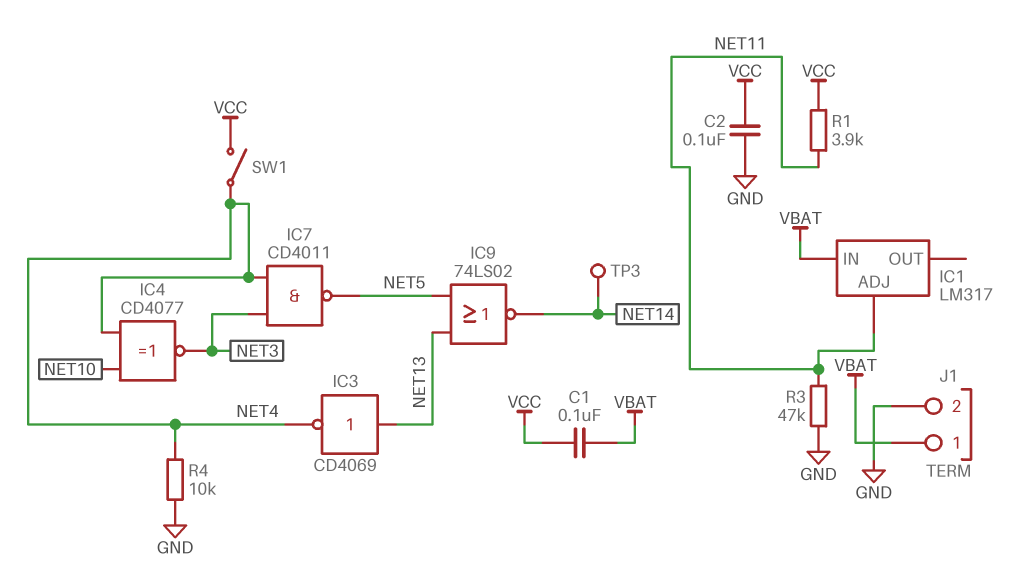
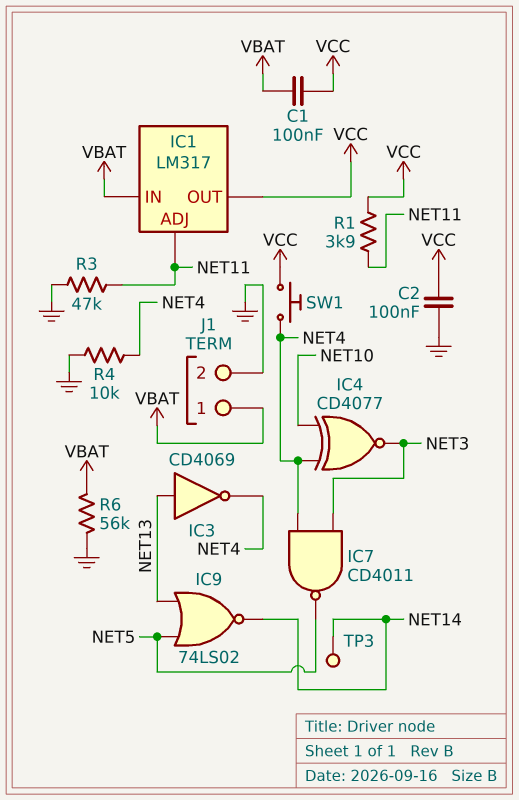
IC1 pin OUT: none -> VCC
R6: none -> 56k (GND, VBAT)
SW1: switch (NET4, VCC) -> button (NET4, VCC)

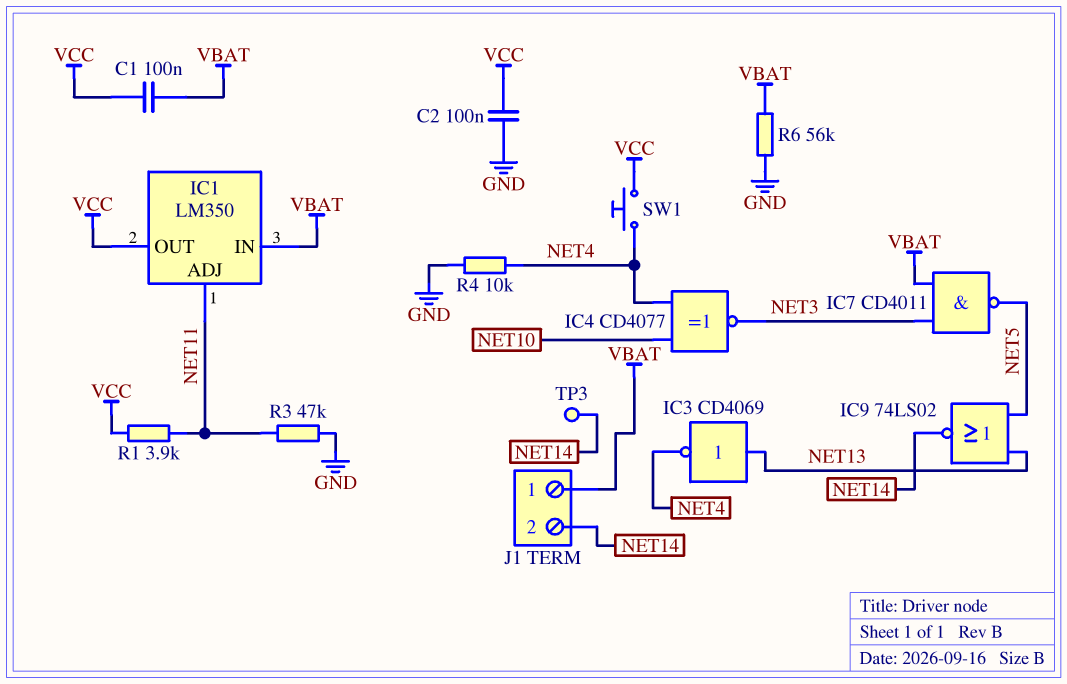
IC1: LM317 -> LM350
IC7: NAND CD4011 (in NET3, in NET4, out NET5) -> NAND CD4011 (in NET3, in VBAT, out NET5)
J1 pin 2: GND -> NET14

